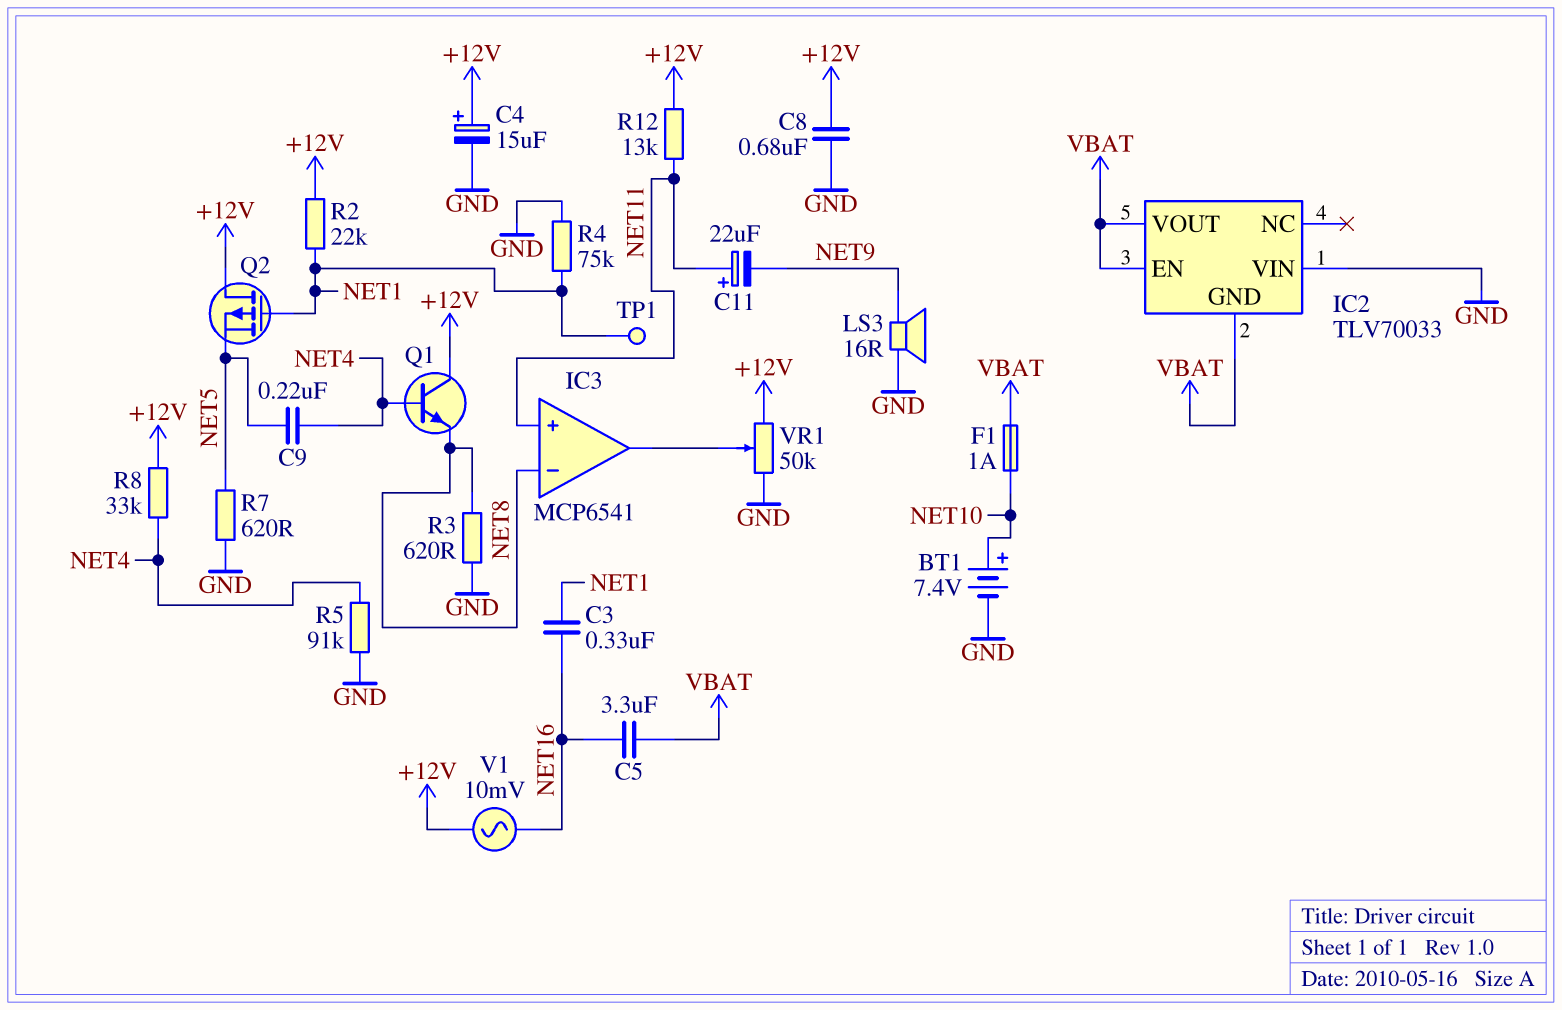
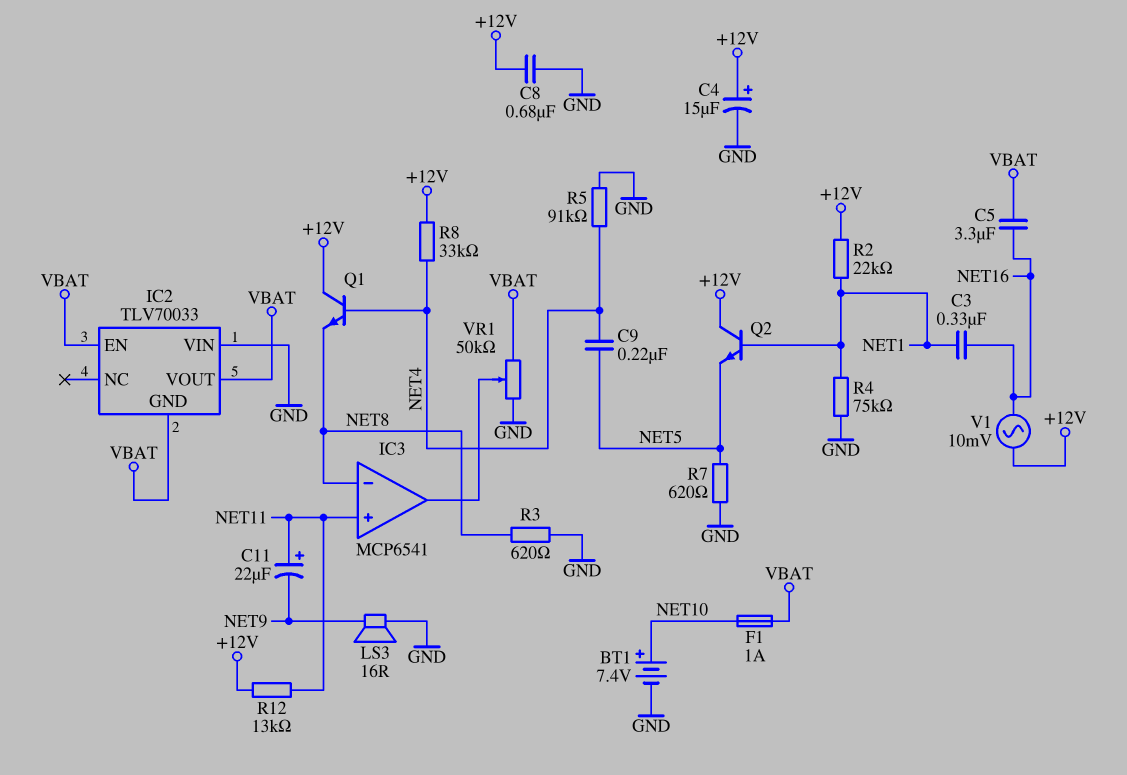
Q2: PMOS (G NET1, D +12V, S NET5) -> NPN (B NET1, C +12V, E NET5)
TP1: test point (NET1) -> none
VR1: 50k (+12V, GND, wiper IC3/out) -> 50k (GND, VBAT, wiper IC3/out)

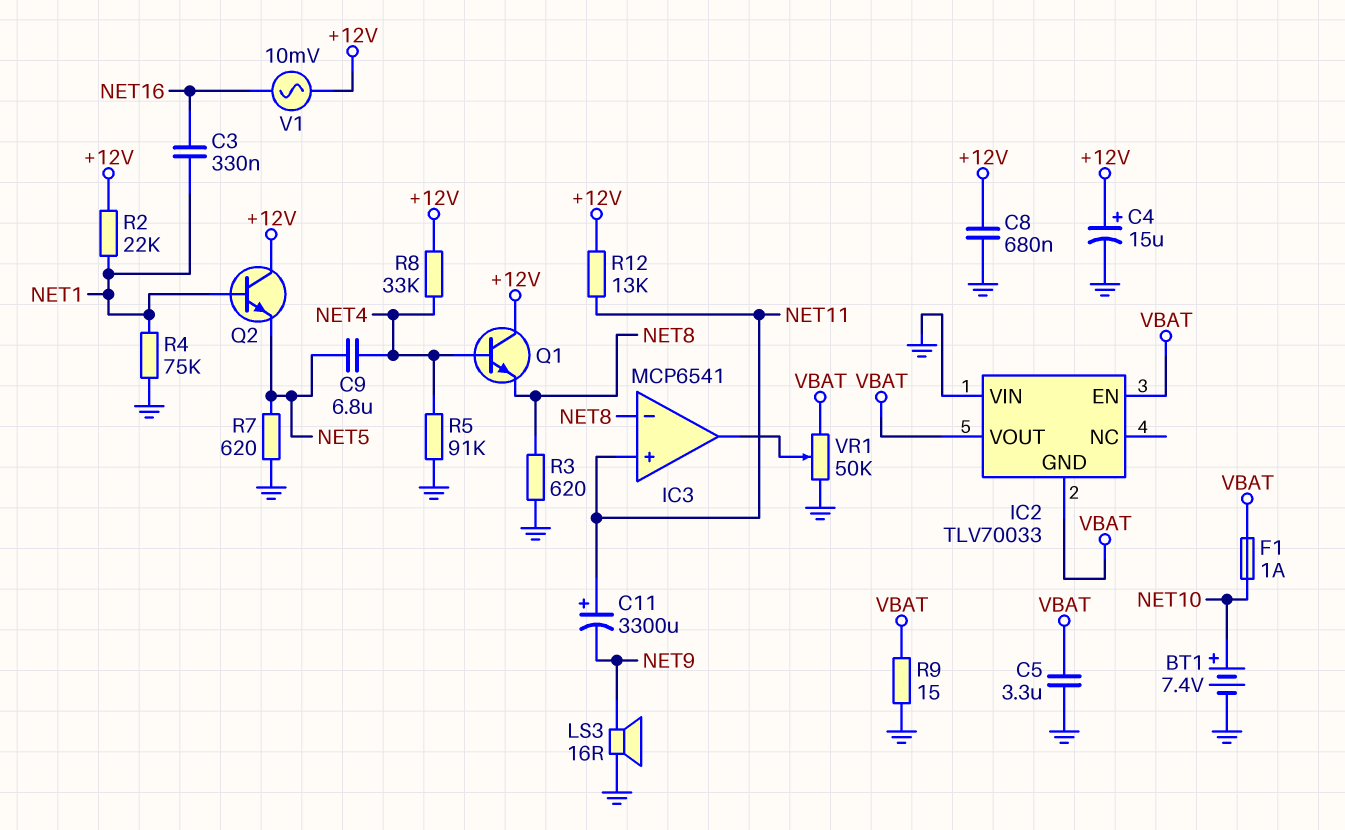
C5: 3.3uF (NET16, VBAT) -> 3.3uF (GND, VBAT)
C9: 220nF (NET4, NET5) -> 6.8uF (NET4, NET5)
C11: 22uF (plus NET11, minus NET9) -> 3300uF (plus NET11, minus NET9)
R9: none -> 15 (GND, VBAT)

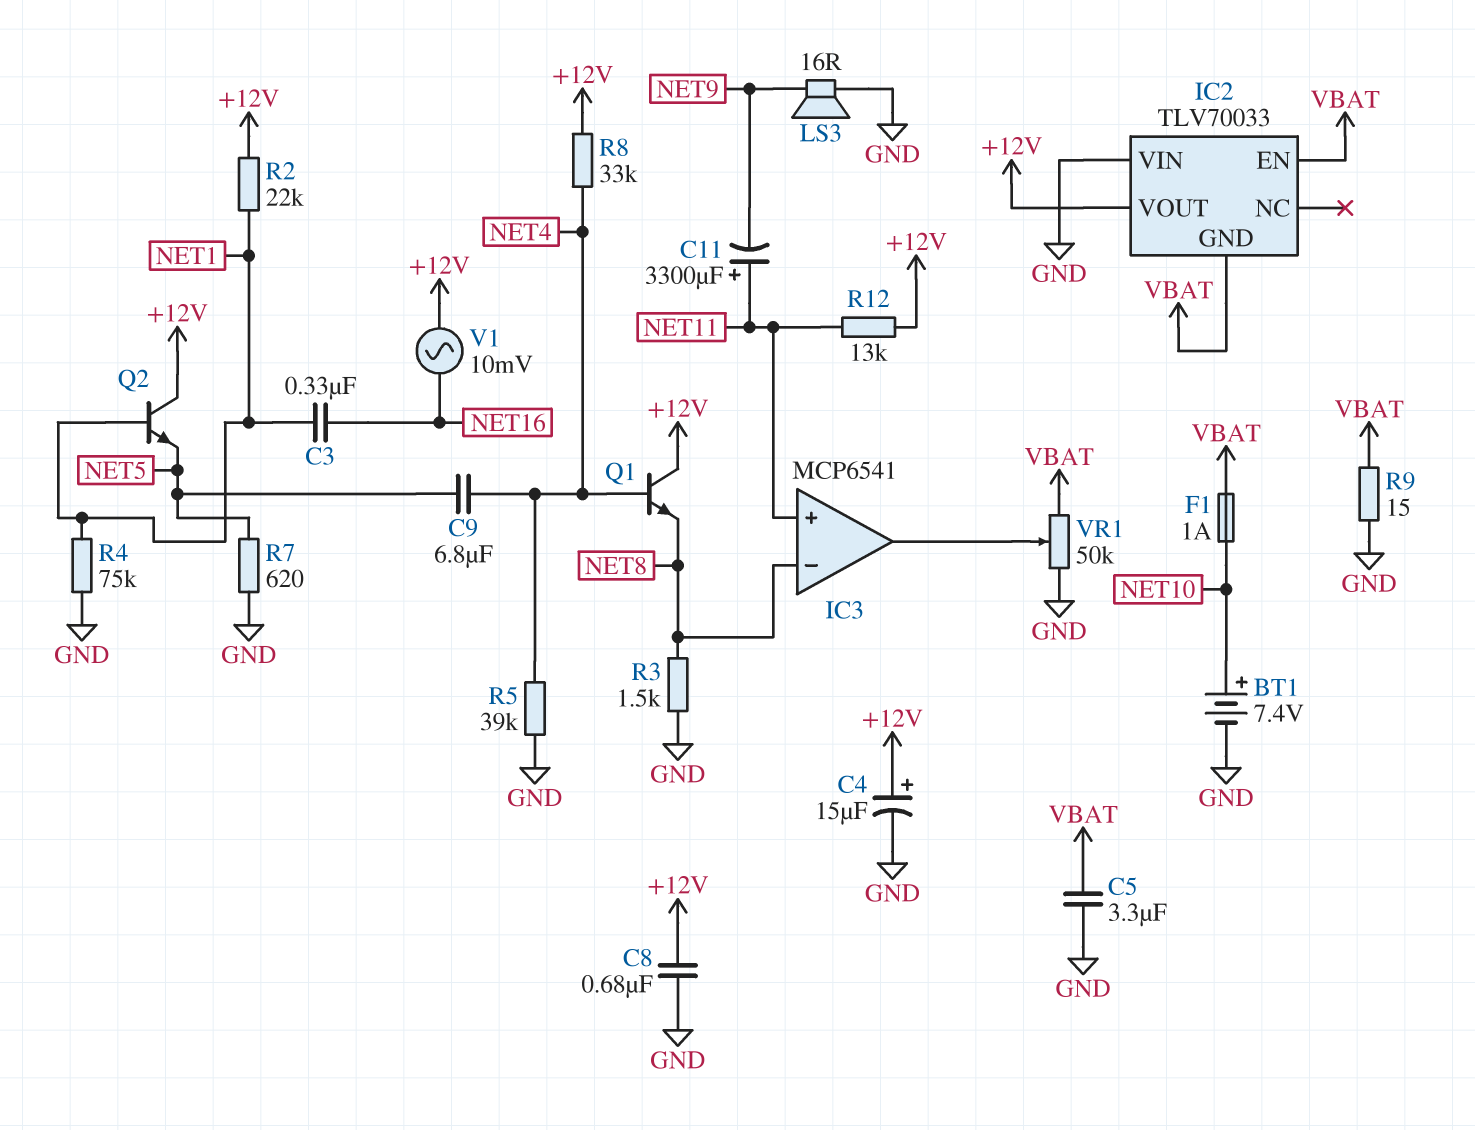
IC2 pin VOUT: VBAT -> +12V
R3: 620 (GND, NET8) -> 1.5k (GND, NET8)
R5: 91k (GND, NET4) -> 39k (GND, NET4)

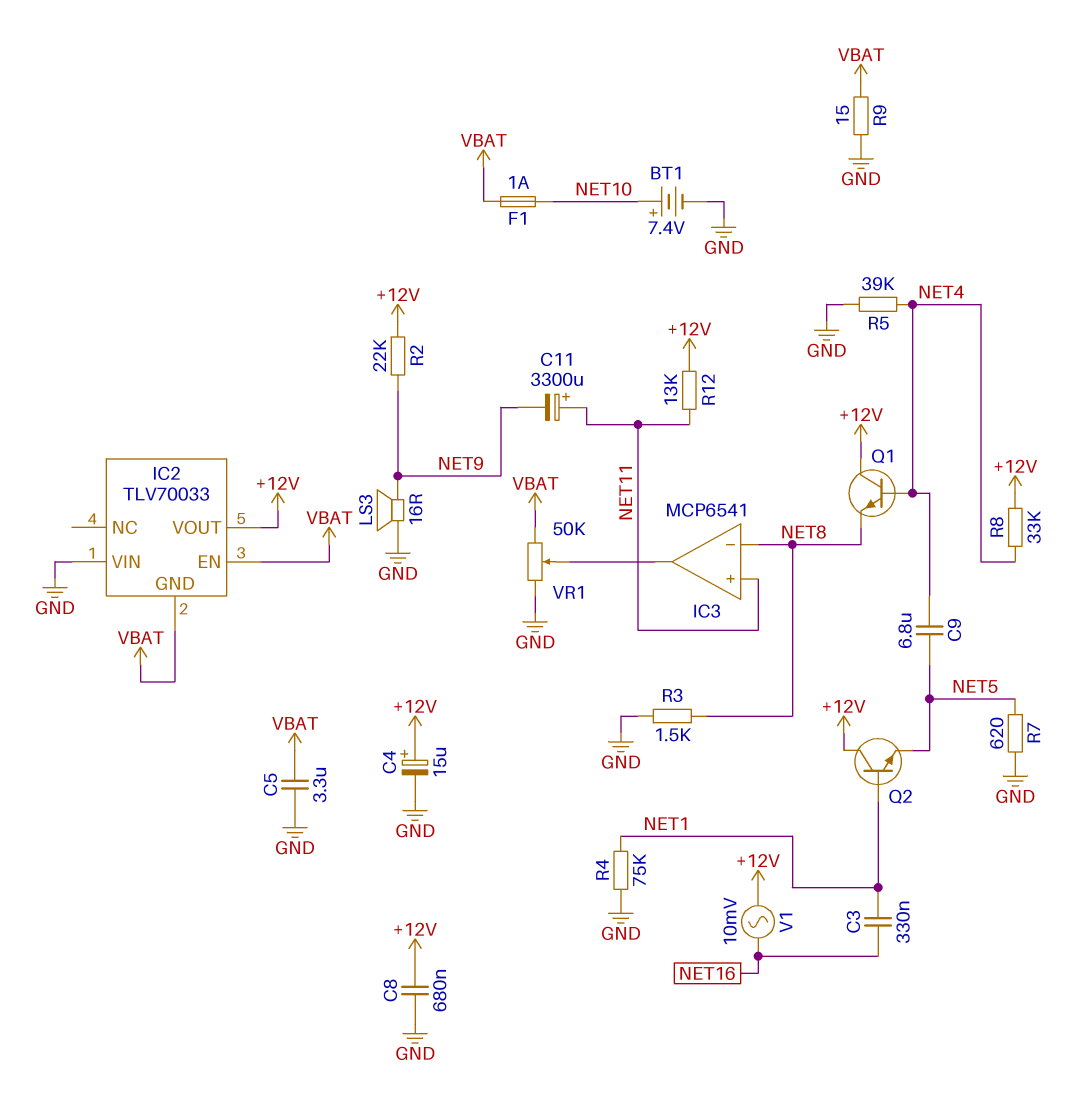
R2: 22k (+12V, NET1) -> 22k (+12V, NET9)

